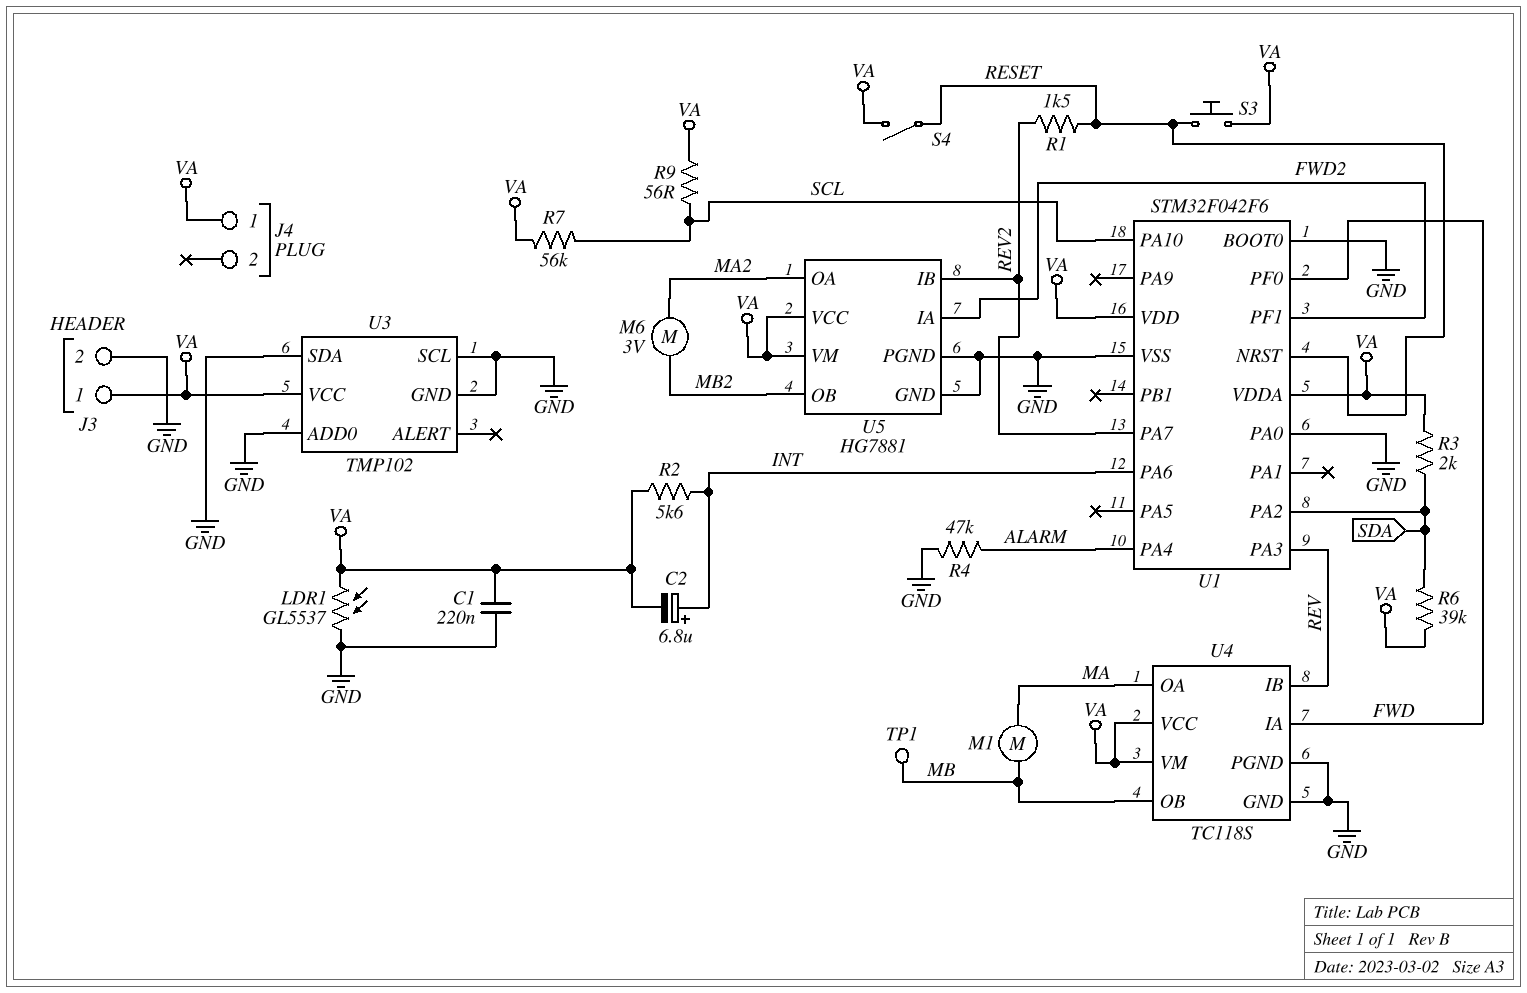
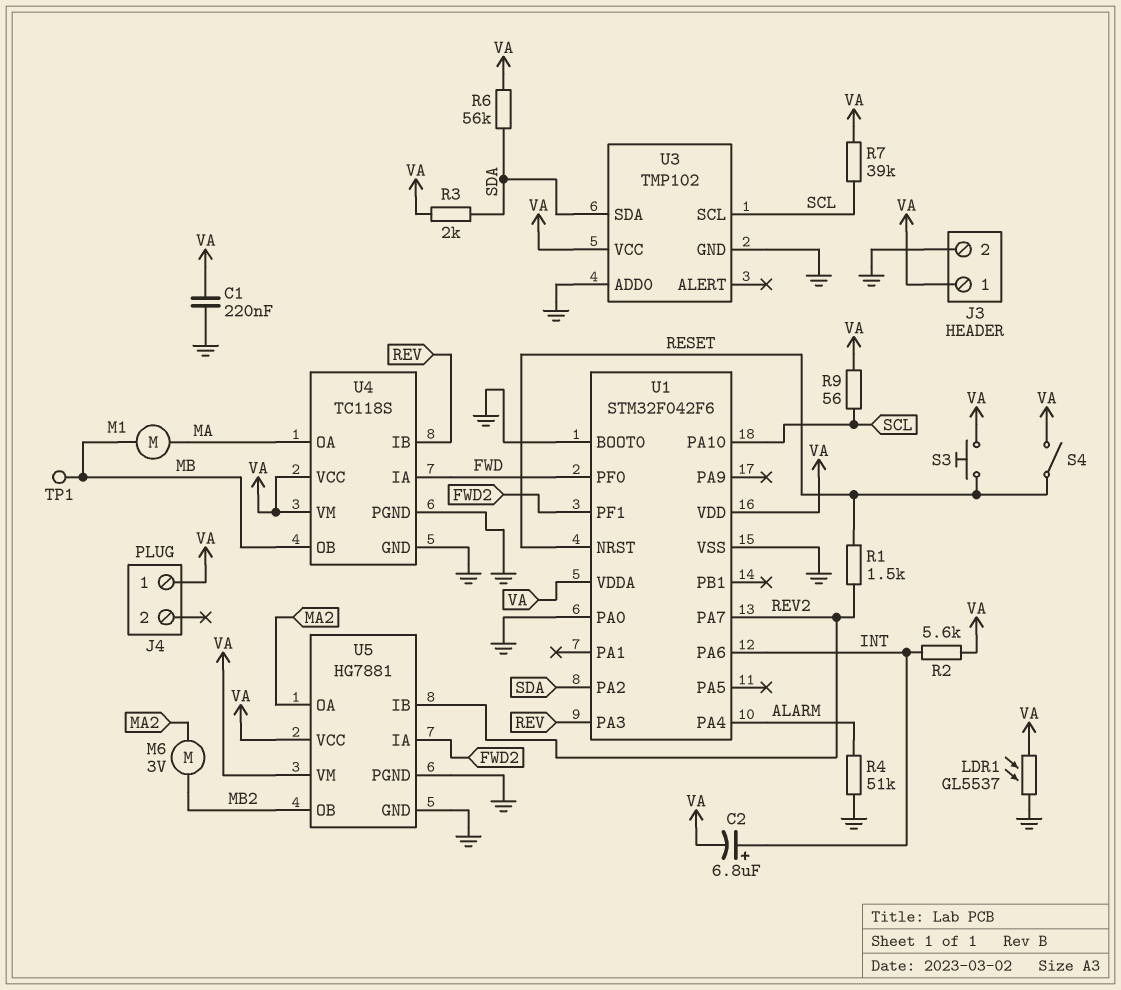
R4: 47k (ALARM, GND) -> 51k (ALARM, GND)
R6: 39k (SDA, VA) -> 56k (SDA, VA)
R7: 56k (SCL, VA) -> 39k (SCL, VA)
U3 pin SCL: GND -> SCL
U3 pin SDA: GND -> SDA

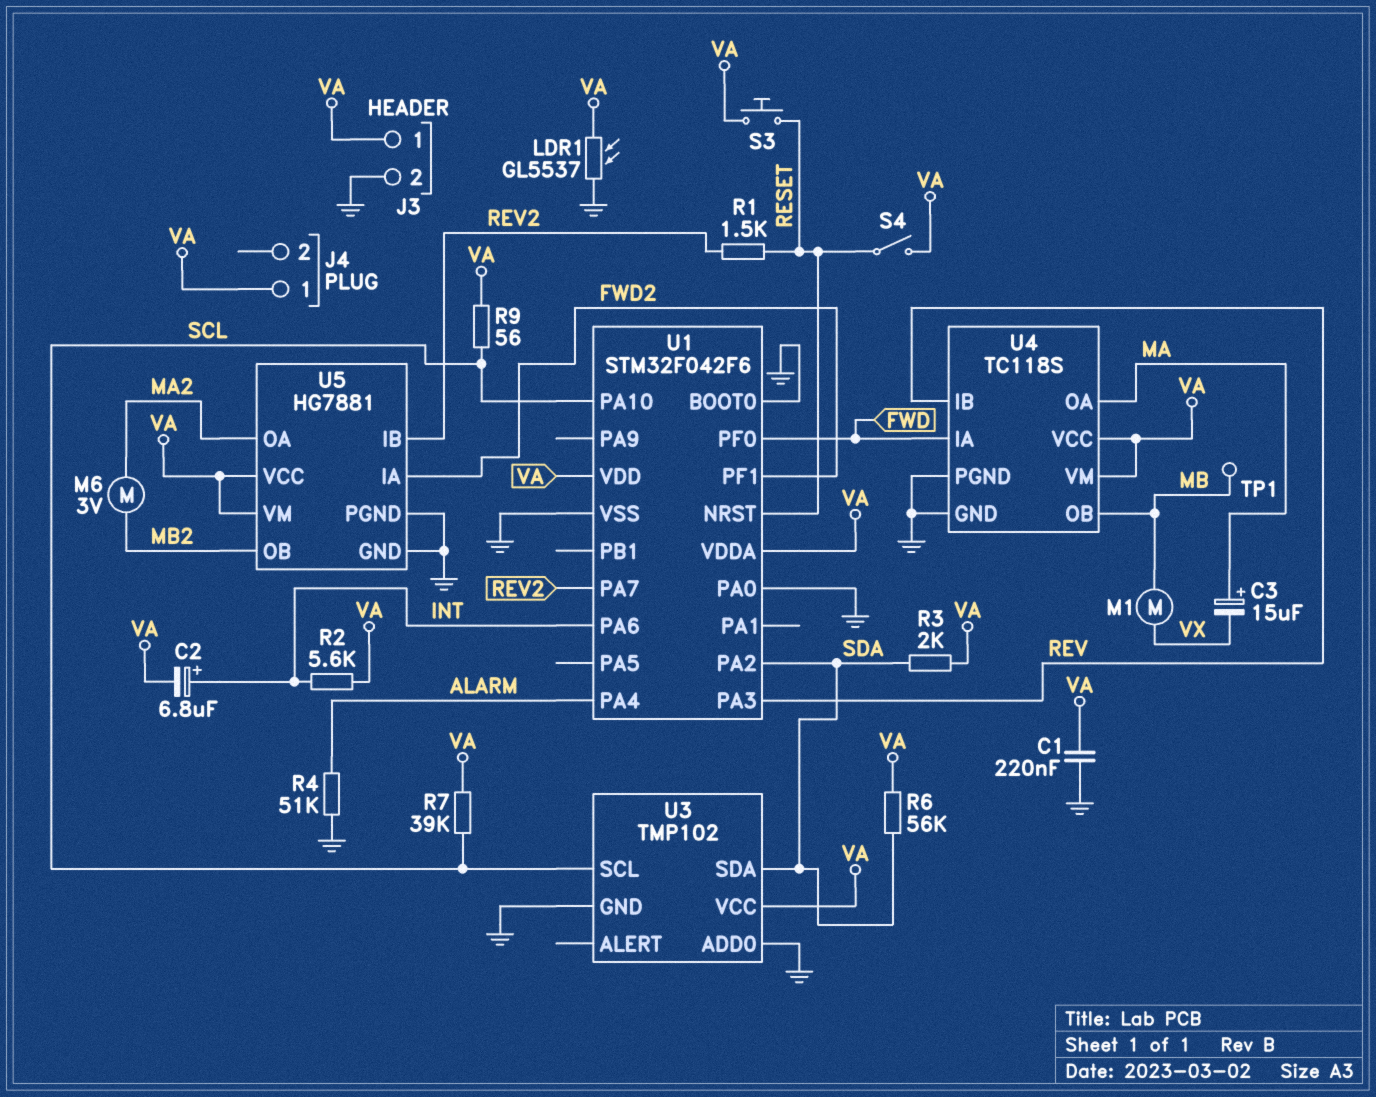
C3: none -> 15uF (plus MA, minus VX)
M1: motor (MA, MB) -> motor (MB, VX)

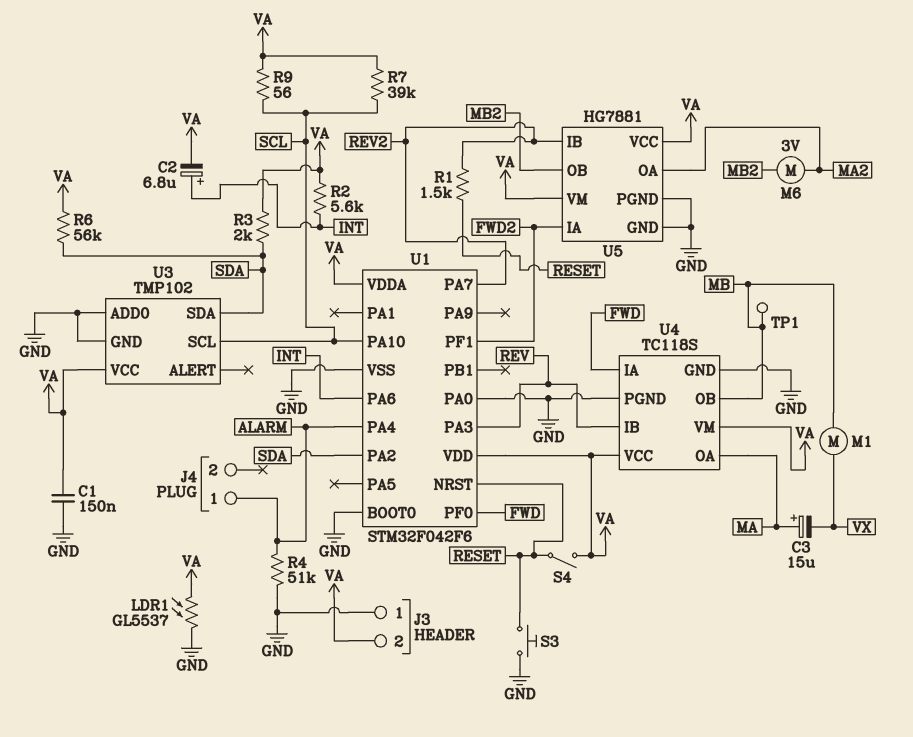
C1: 220nF (GND, VA) -> 150nF (GND, VA)
J3 pin 1: VA -> GND
J3 pin 2: GND -> VA
J4 pin 1: VA -> ALARM
S3: button (RESET, VA) -> button (GND, RESET)

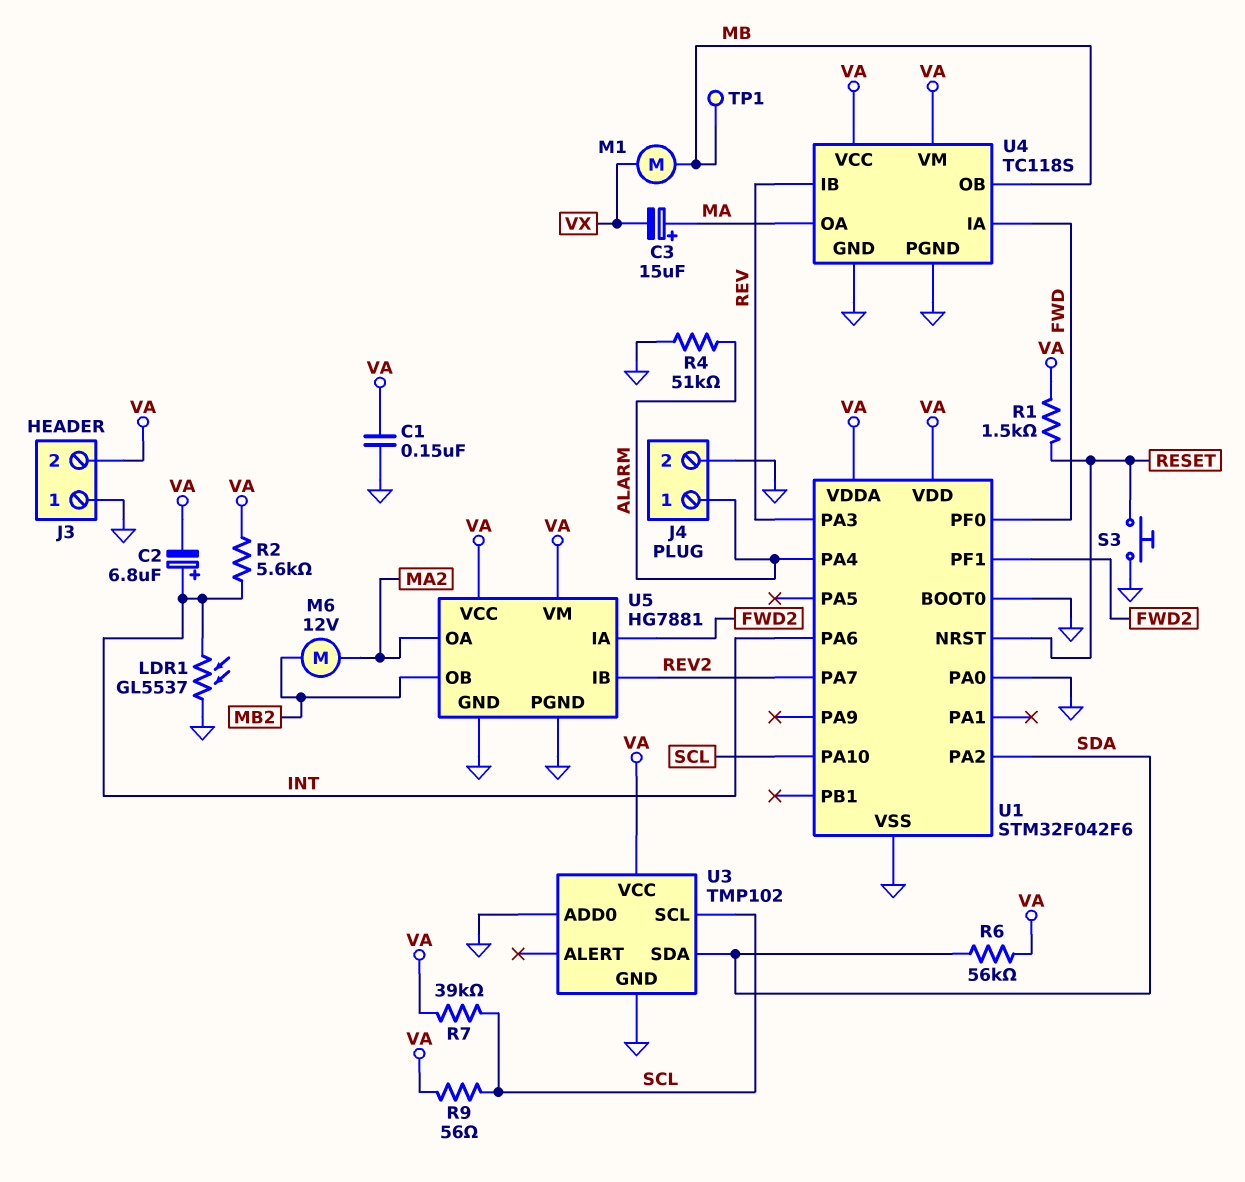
J4 pin 2: none -> GND
LDR1: GL5537 (GND, VA) -> GL5537 (GND, INT)
M6: motor 3V (MA2, MB2) -> motor 12V (MA2, MB2)
R1: 1.5k (RESET, REV2) -> 1.5k (RESET, VA)
R3: 2k (SDA, VA) -> none
S4: switch (RESET, VA) -> none

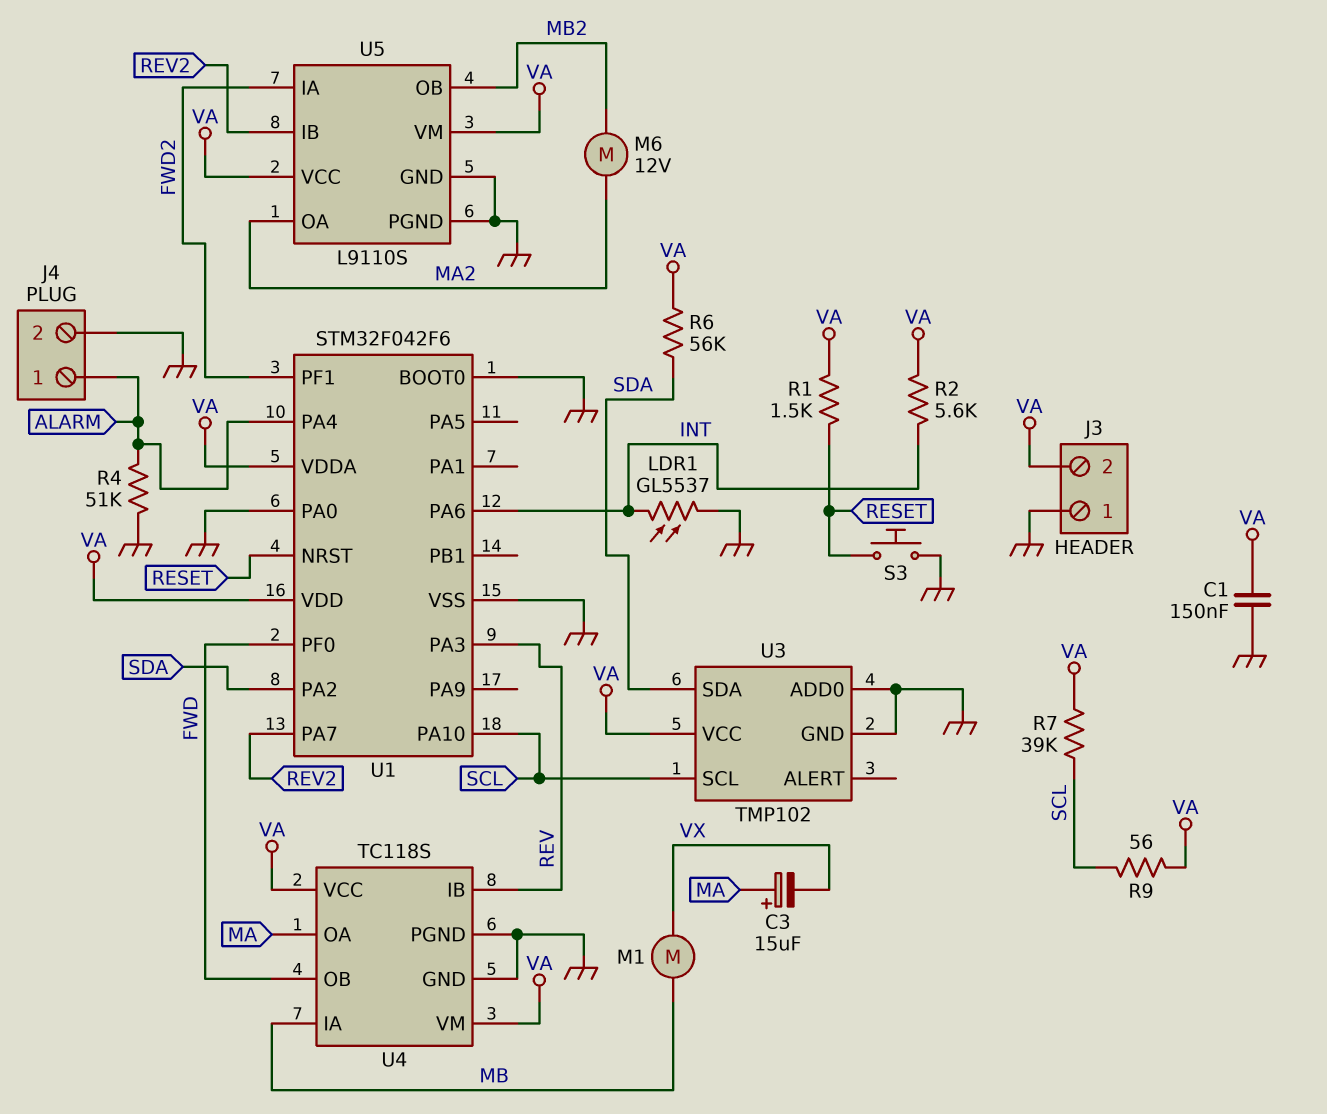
C2: 6.8uF (plus INT, minus VA) -> none
TP1: test point (MB) -> none
U4 pin IA: FWD -> MB
U4 pin OB: MB -> FWD
U5: HG7881 -> L9110S

